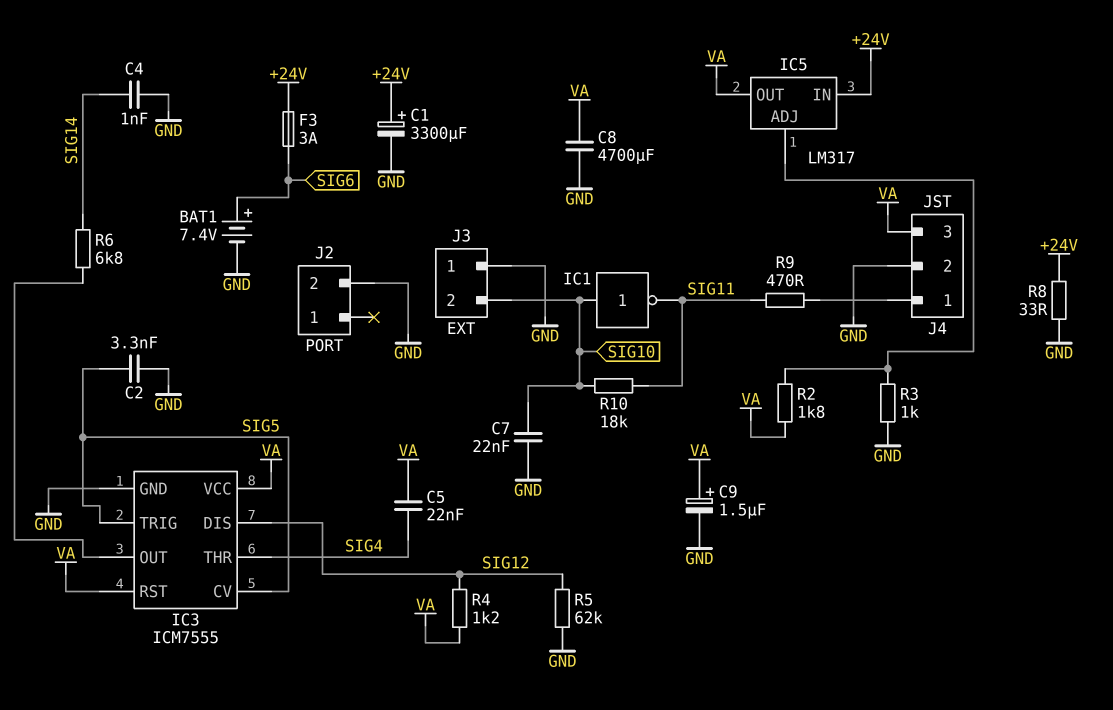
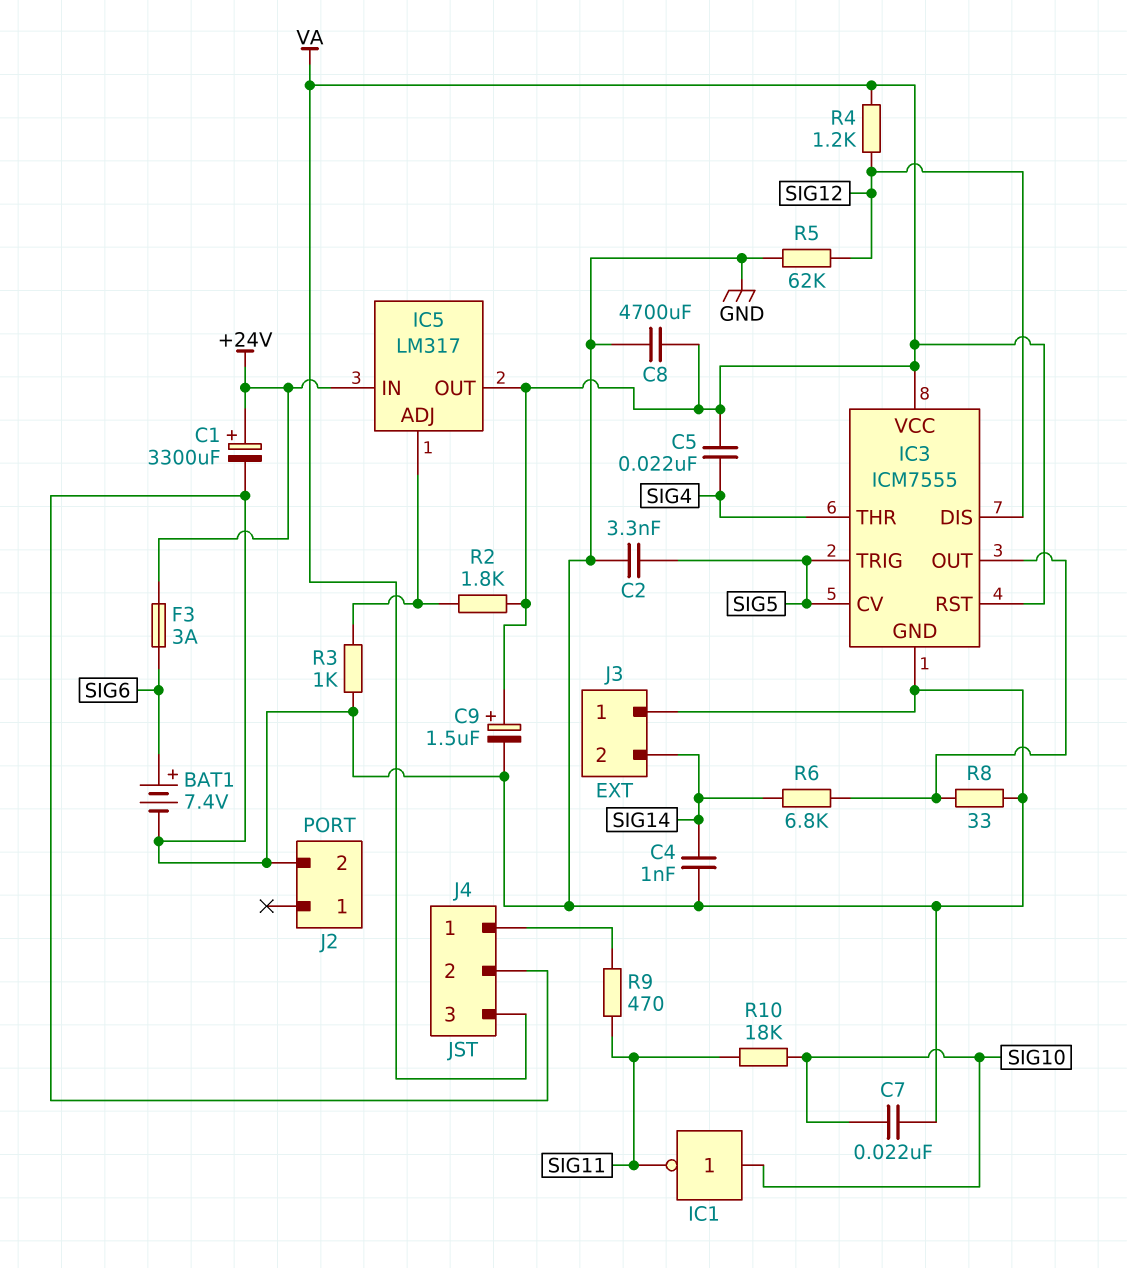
J3 pin 2: SIG10 -> SIG14
R8: 33 (+24V, GND) -> 33 (GND, IC3/OUT)

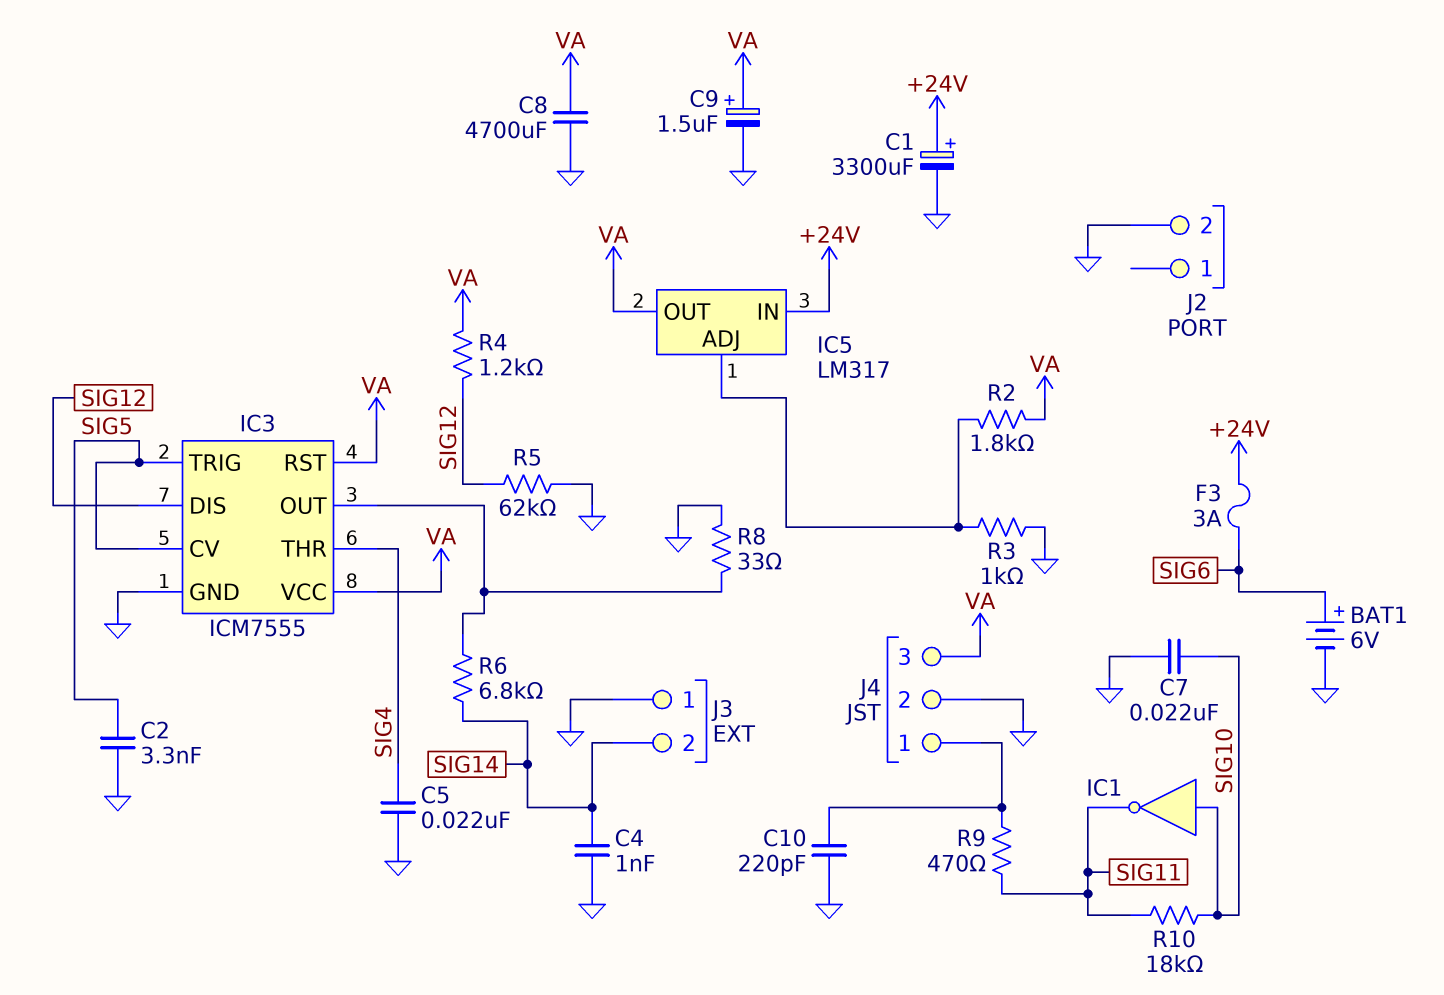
BAT1: 7.4V (plus SIG6, minus GND) -> 6V (plus SIG6, minus GND)
C5: 22nF (SIG4, VA) -> 22nF (GND, SIG4)
C10: none -> 220pF (GND, J4/1)

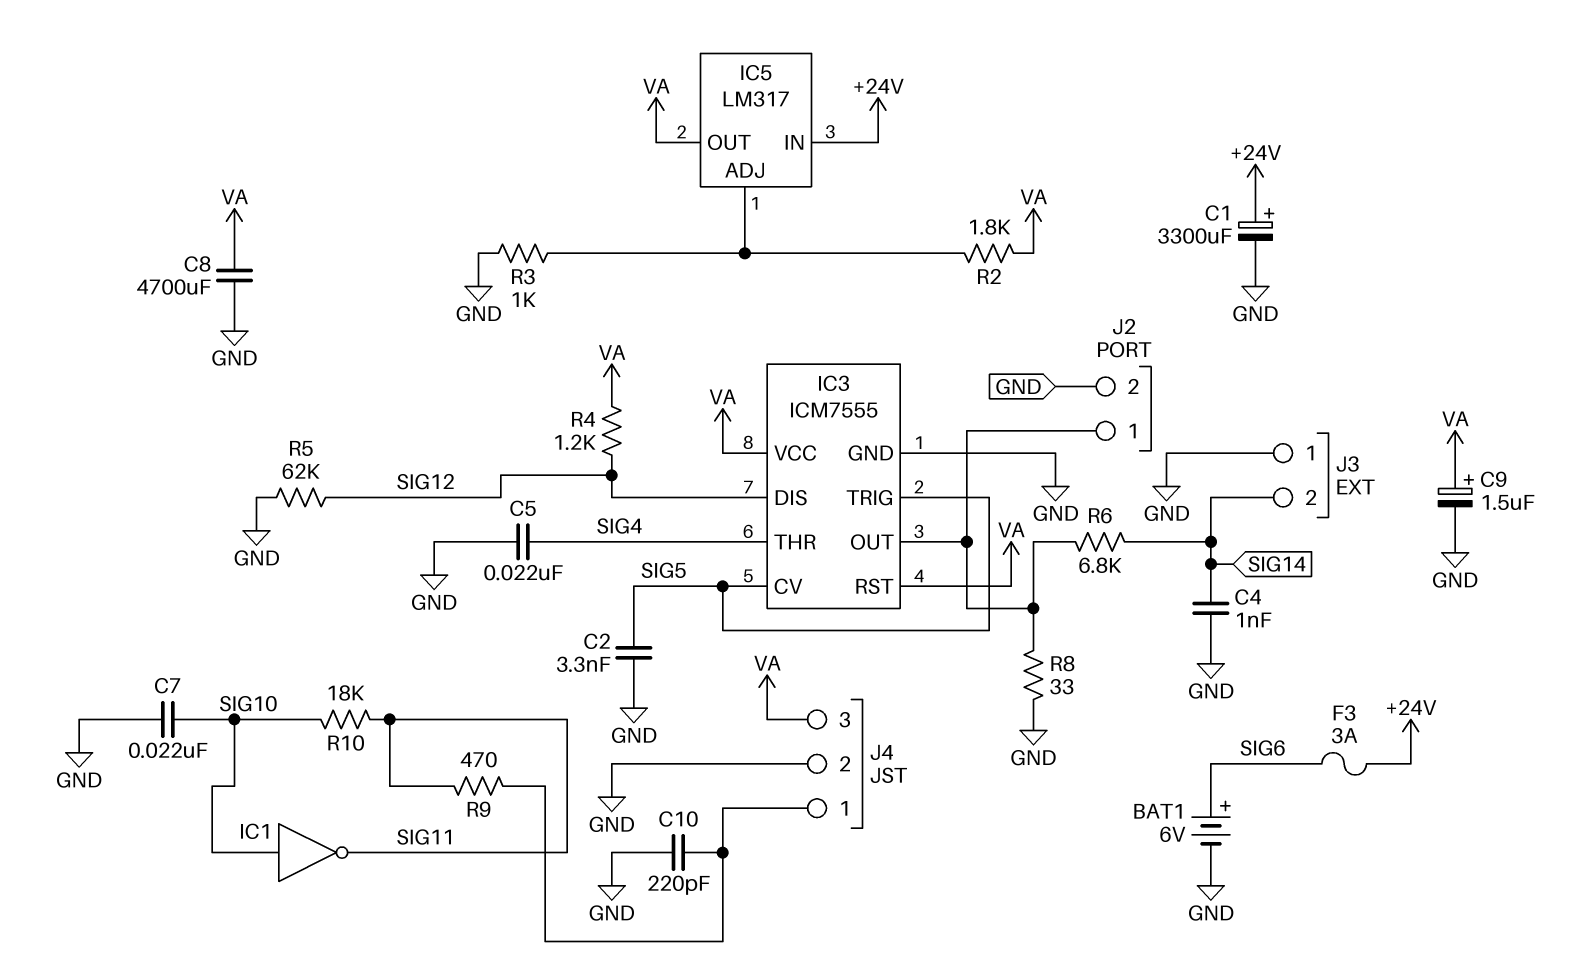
J2 pin 1: none -> IC3/OUT

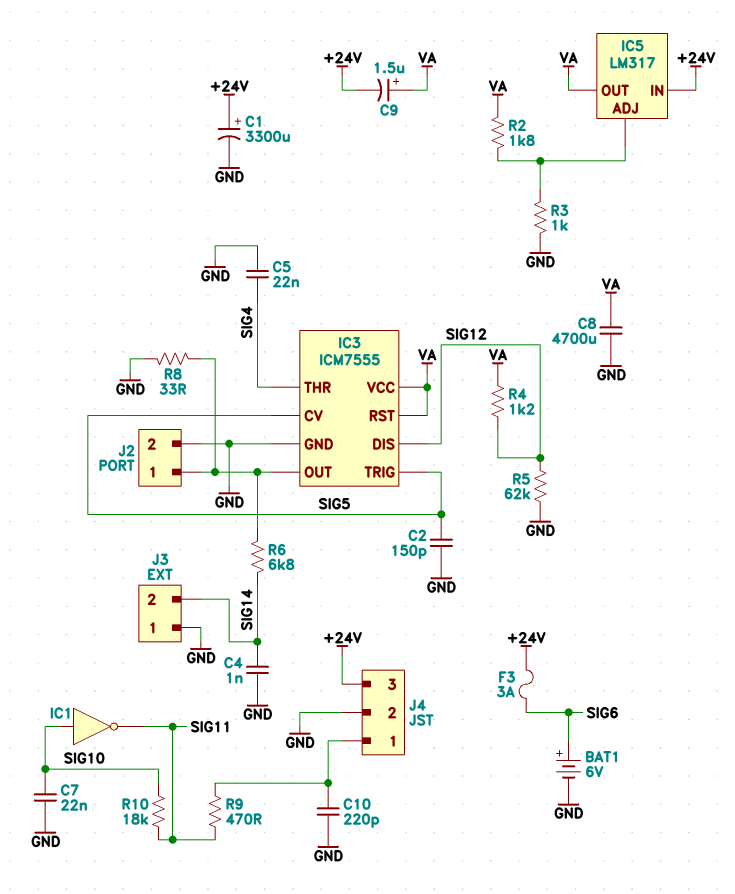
C2: 3.3nF (GND, SIG5) -> 150pF (GND, SIG5)
C9: 1.5uF (plus VA, minus GND) -> 1.5uF (plus VA, minus +24V)
J4 pin 3: VA -> +24V

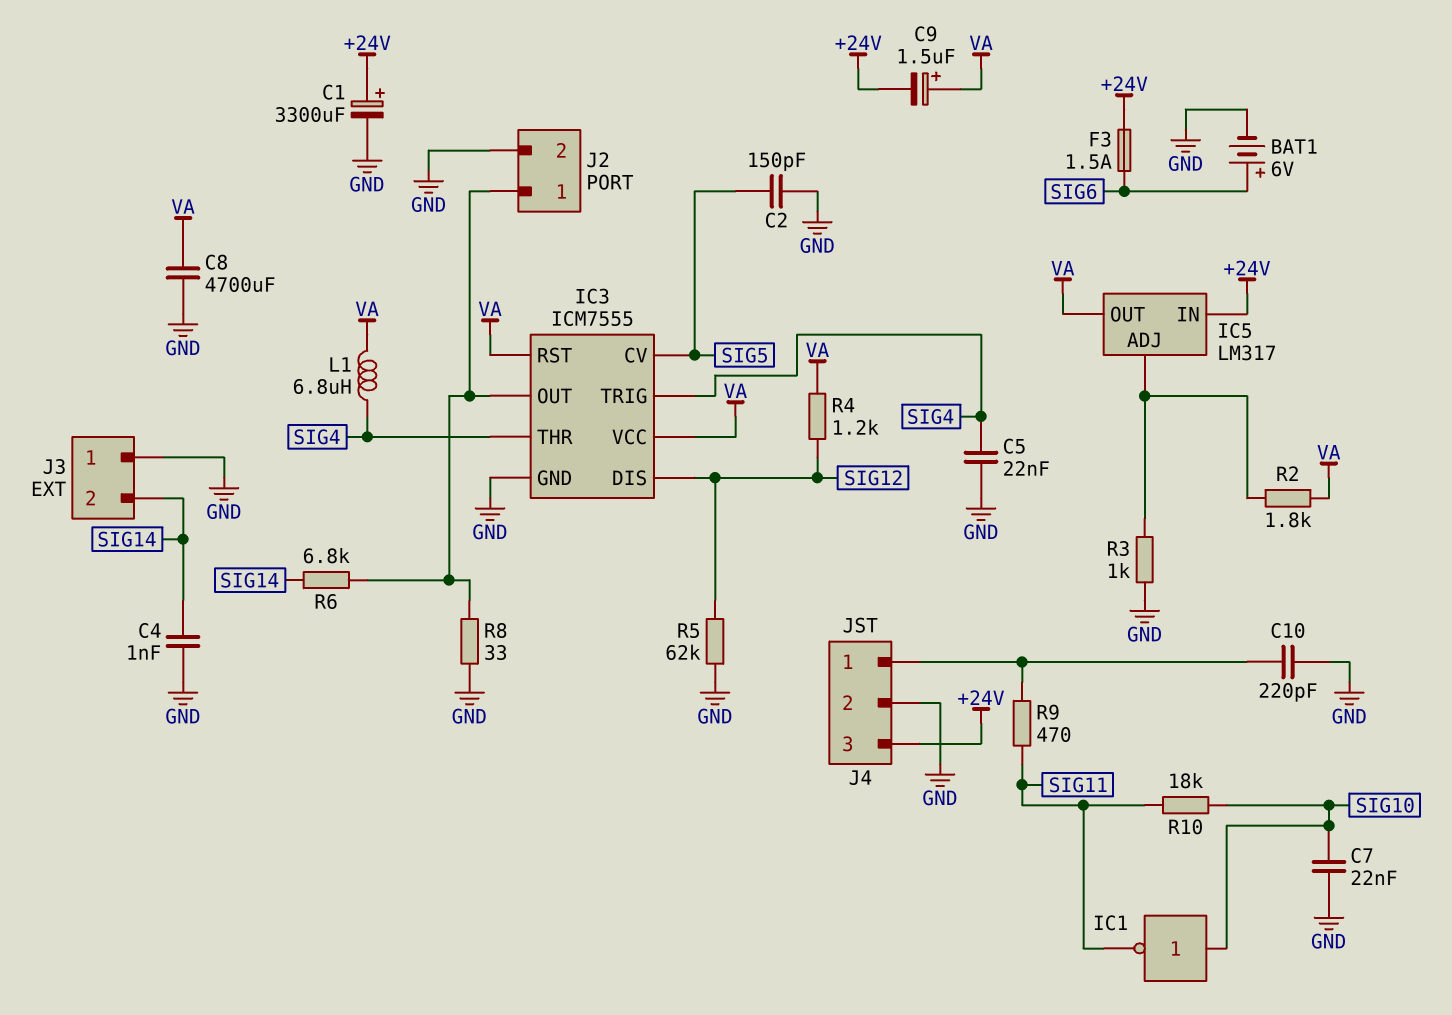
F3: 3A (+24V, SIG6) -> 1.5A (+24V, SIG6)
IC3 pin TRIG: SIG5 -> SIG4
L1: none -> 6.8uH (SIG4, VA)

